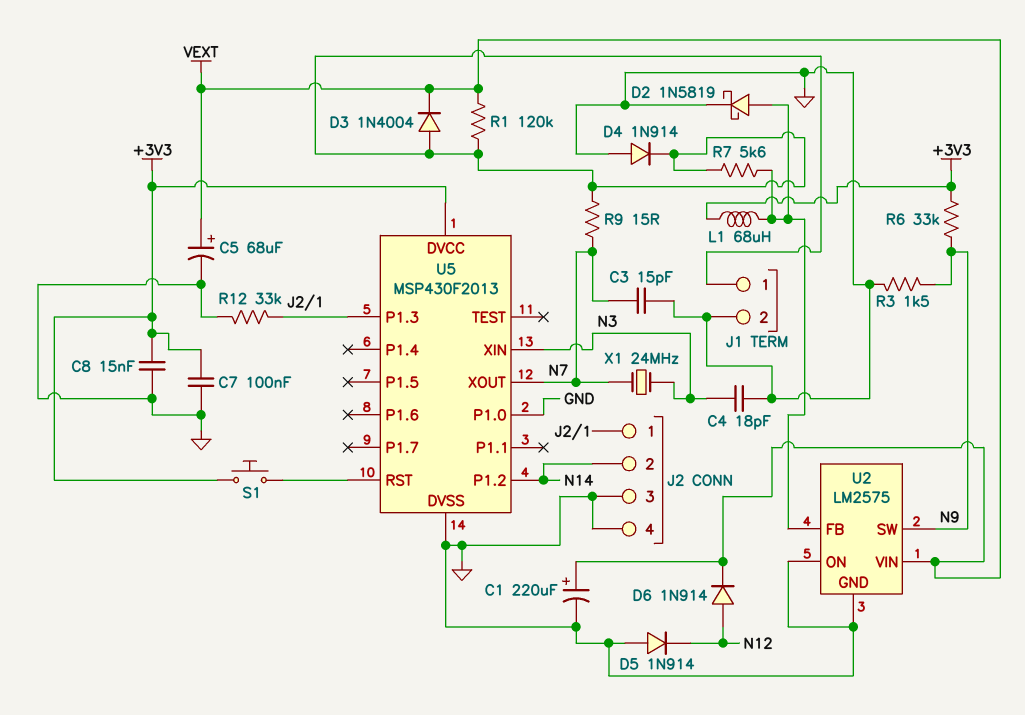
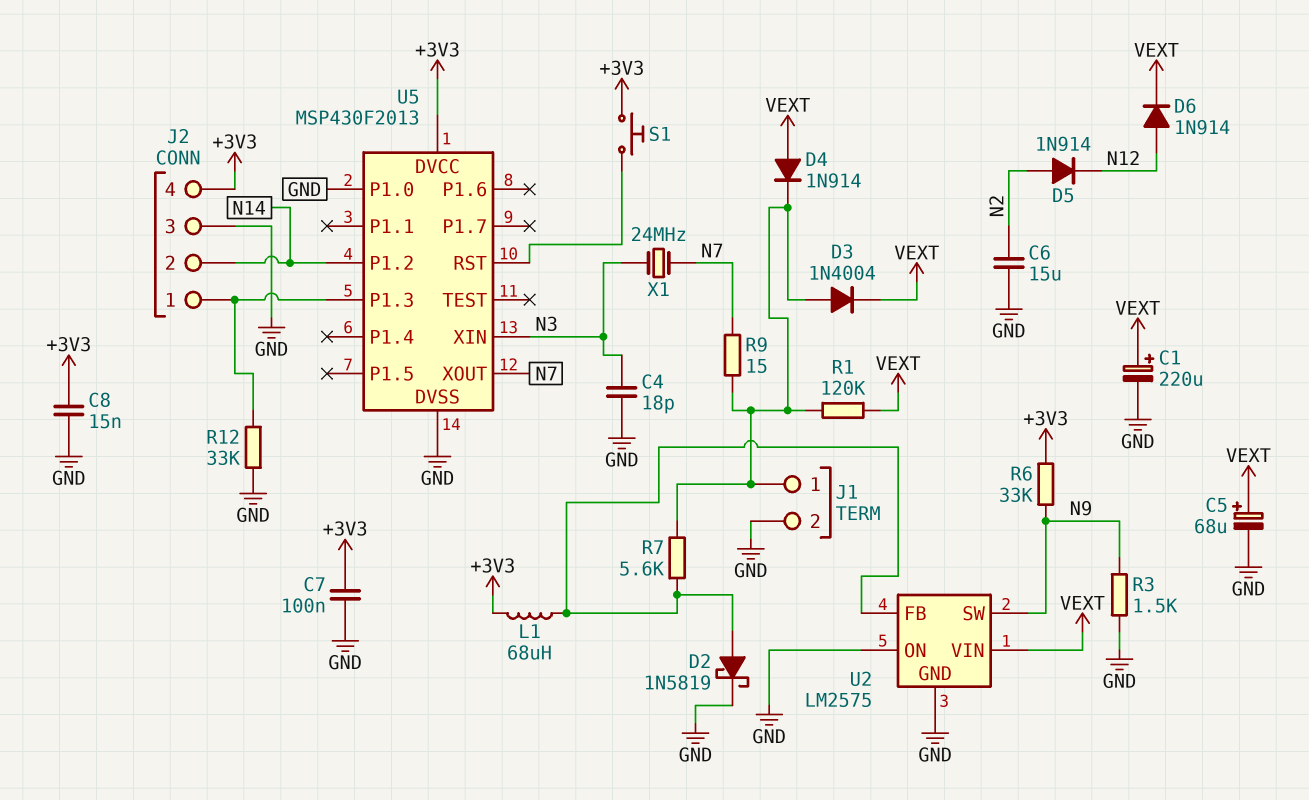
C3: 15pF (GND, N7) -> none
C6: none -> 15uF (GND, N2)
D4: diode 1N914 (A GND, K J1/1) -> diode 1N914 (A VEXT, K J1/1)
D5: diode 1N914 (A GND, K N12) -> diode 1N914 (A N2, K N12)
J2 pin 4: GND -> +3V3

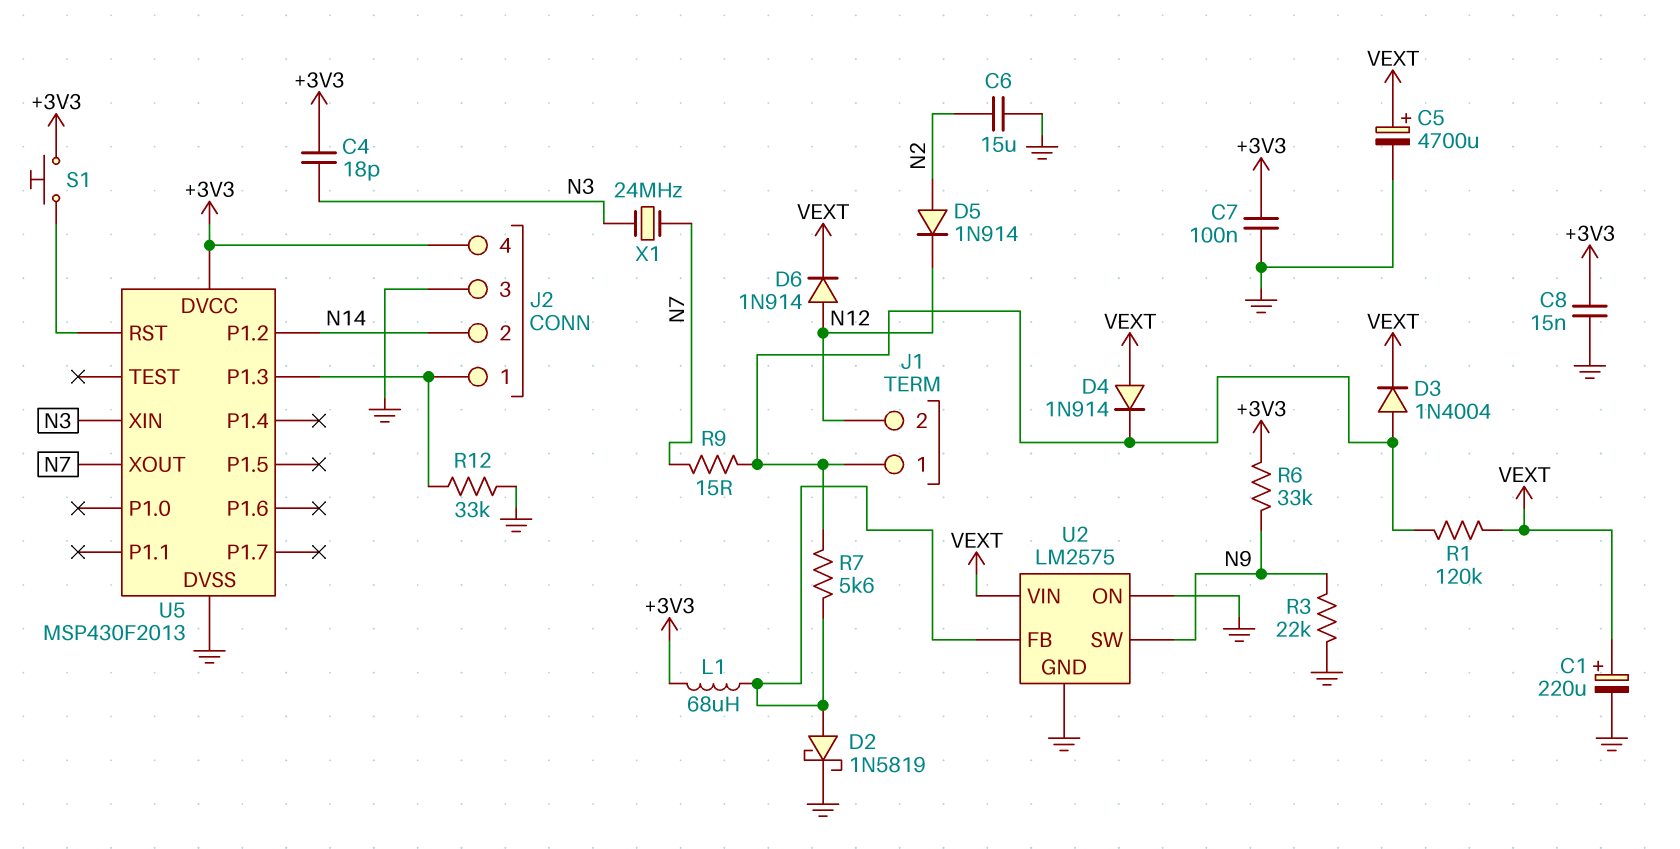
C4: 18pF (GND, N3) -> 18pF (+3V3, N3)
C5: 68uF (plus VEXT, minus GND) -> 4700uF (plus VEXT, minus GND)
J1 pin 2: GND -> N12
R3: 1.5k (GND, N9) -> 22k (GND, N9)
U5 pin P1.0: GND -> none

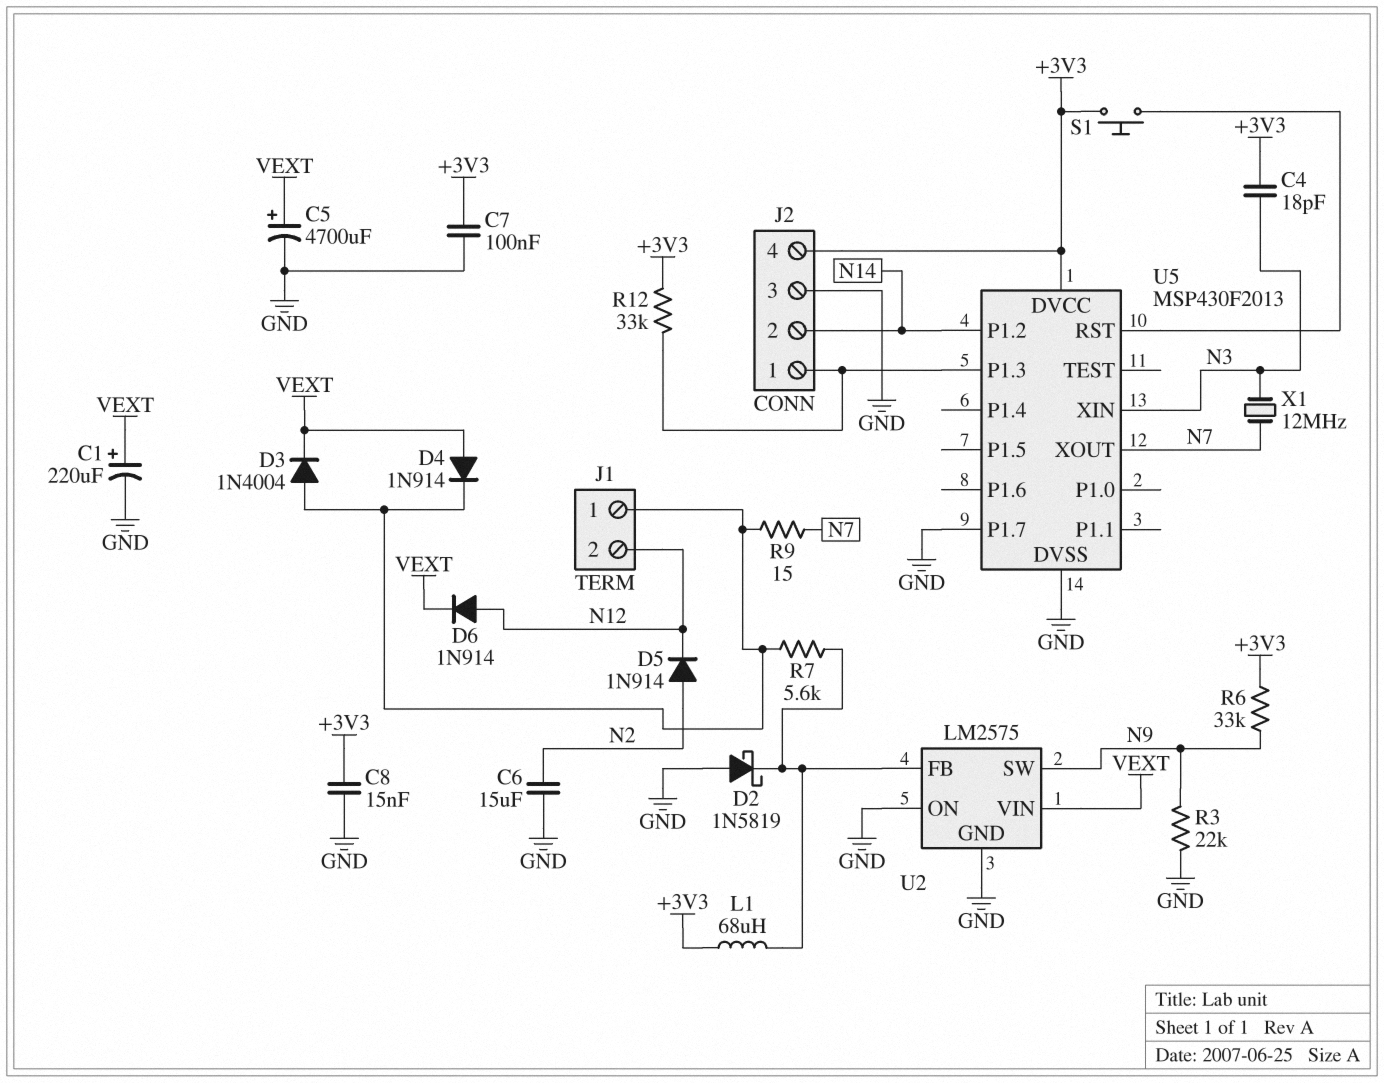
D2: schottky 1N5819 (A U2/FB, K GND) -> schottky 1N5819 (A GND, K U2/FB)
R1: 120k (J1/1, VEXT) -> none
R12: 33k (GND, J2/1) -> 33k (+3V3, J2/1)
U5 pin P1.7: none -> GND
X1: 24MHz (N3, N7) -> 12MHz (N3, N7)

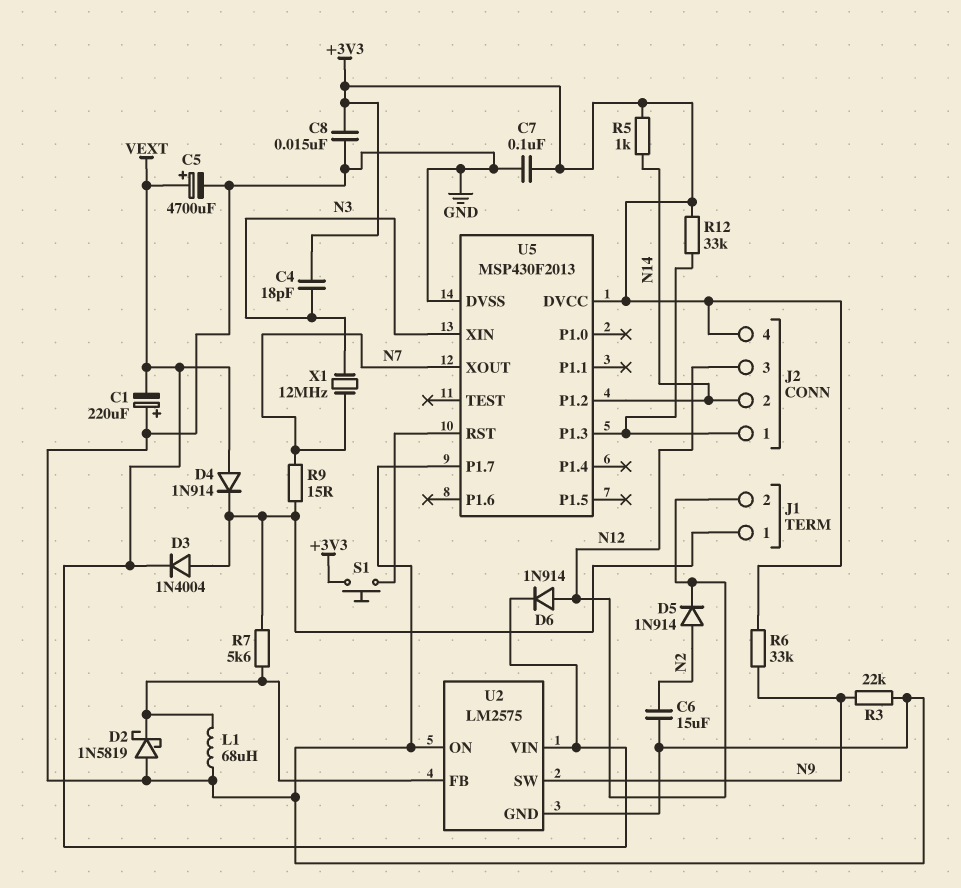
C1: 220uF (plus VEXT, minus GND) -> 220uF (plus GND, minus VEXT)
J2 pin 3: GND -> N12
L1: 68uH (+3V3, U2/FB) -> 68uH (GND, U2/FB)
R5: none -> 1k (+3V3, N14)

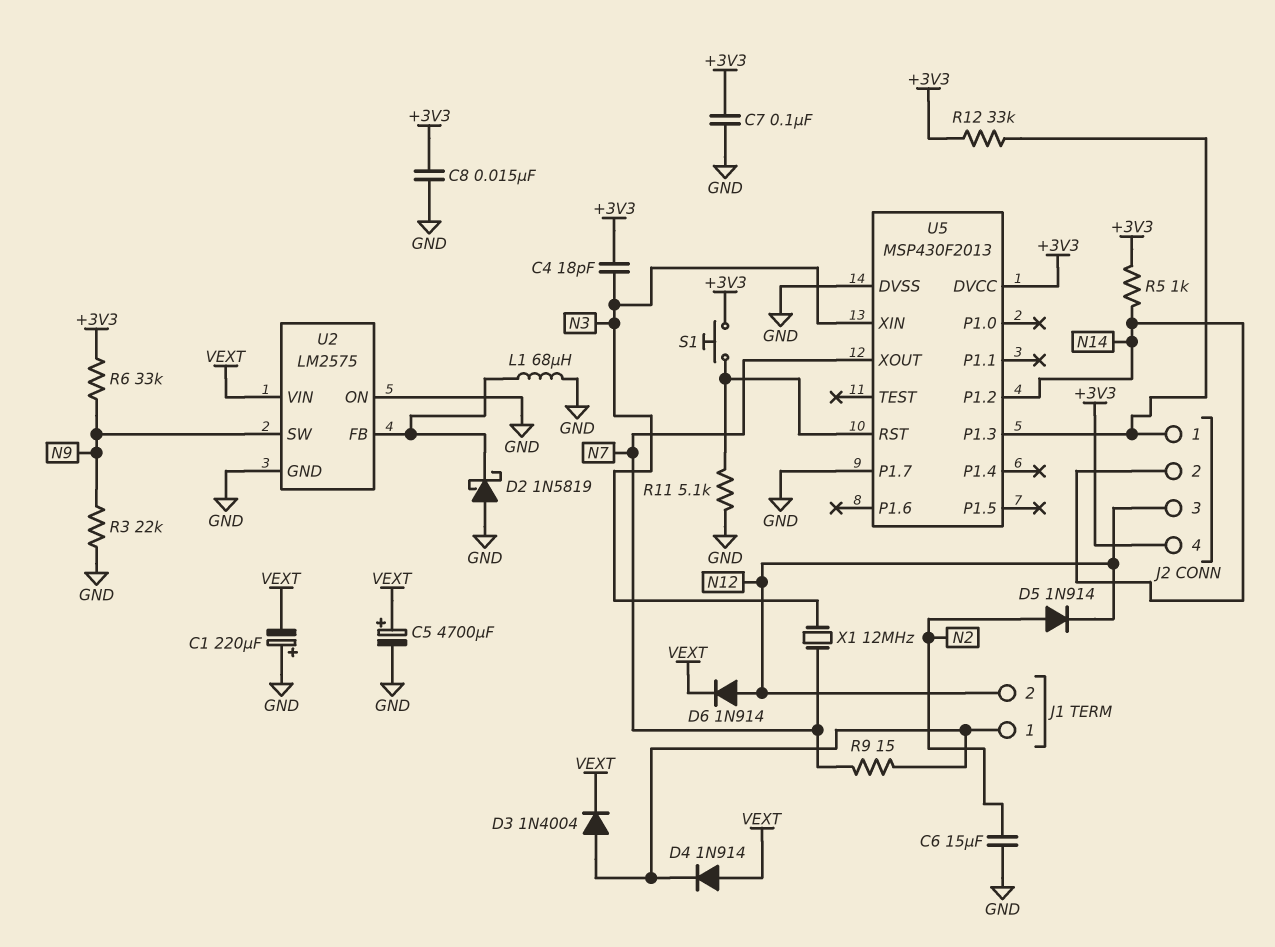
R7: 5.6k (J1/1, U2/FB) -> none
R11: none -> 5.1k (GND, U5/RST)

